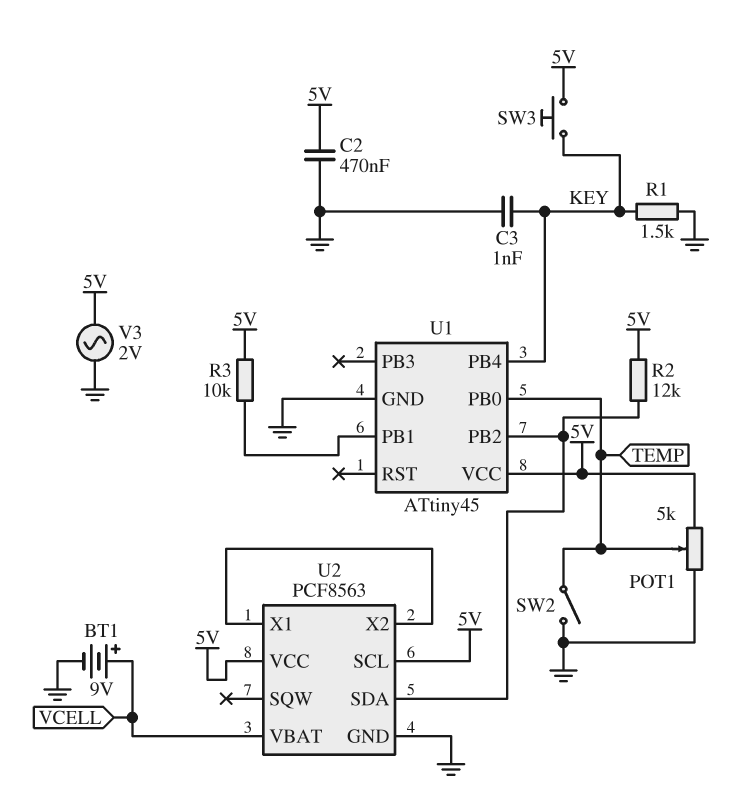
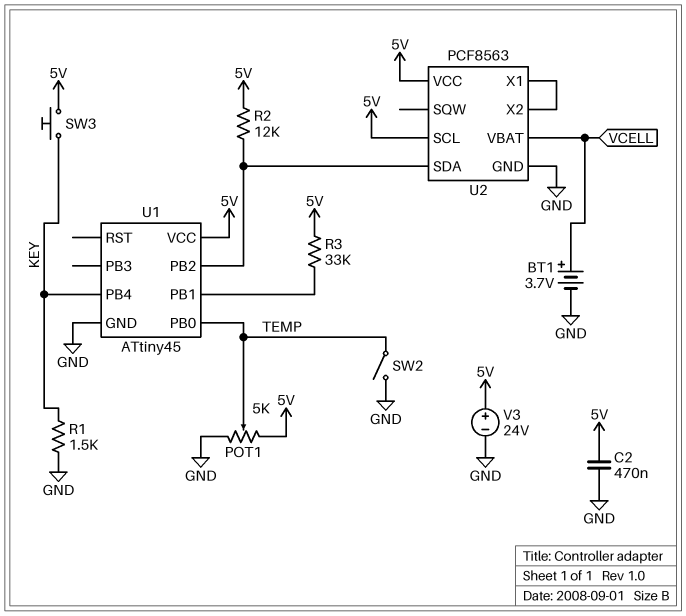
BT1: 9V (plus VCELL, minus GND) -> 3.7V (plus VCELL, minus GND)
C3: 1nF (GND, KEY) -> none
R3: 10k (5V, U1/PB1) -> 33k (5V, U1/PB1)
V3: AC 2V (5V, GND) -> 24V (plus 5V, minus GND)

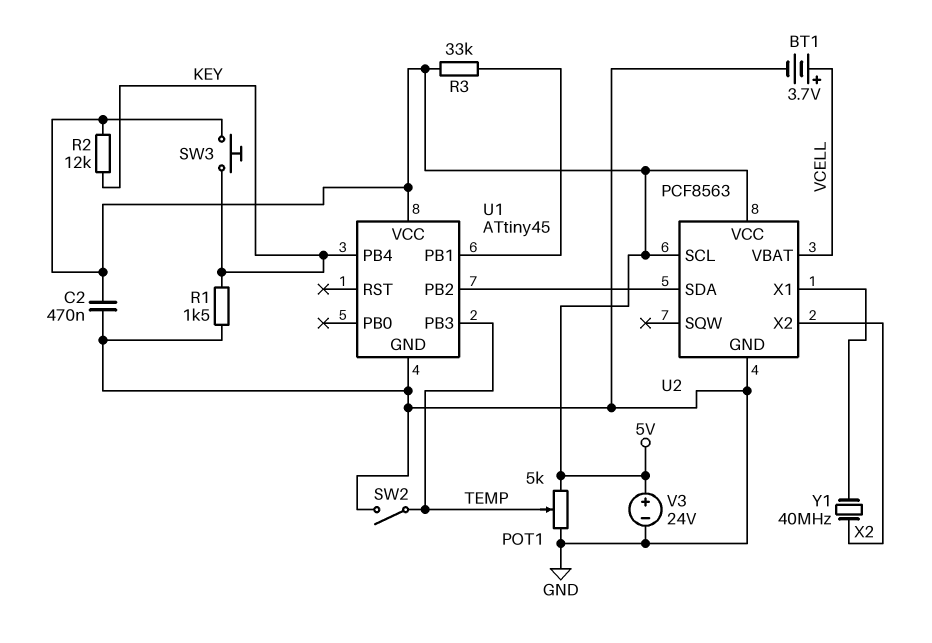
R2: 12k (5V, U1/PB2) -> 12k (5V, KEY)
U1 pin PB0: TEMP -> none
U1 pin PB3: none -> TEMP
U2 pin X2: U2/X1 -> X2
Y1: none -> 40MHz (U2/X1, X2)

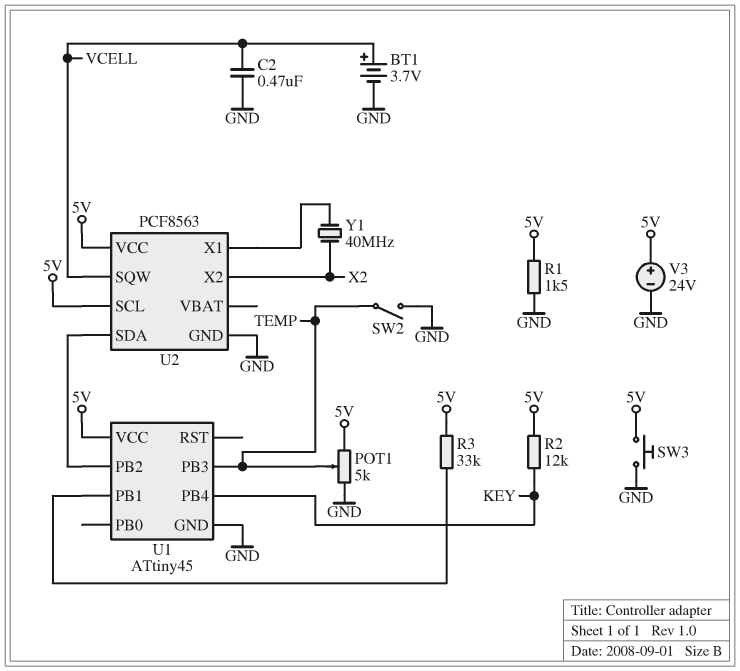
C2: 470nF (5V, GND) -> 470nF (GND, VCELL)
R1: 1.5k (GND, KEY) -> 1.5k (5V, GND)
SW3: button (5V, KEY) -> button (5V, GND)
U2 pin SQW: none -> VCELL
U2 pin VBAT: VCELL -> none

